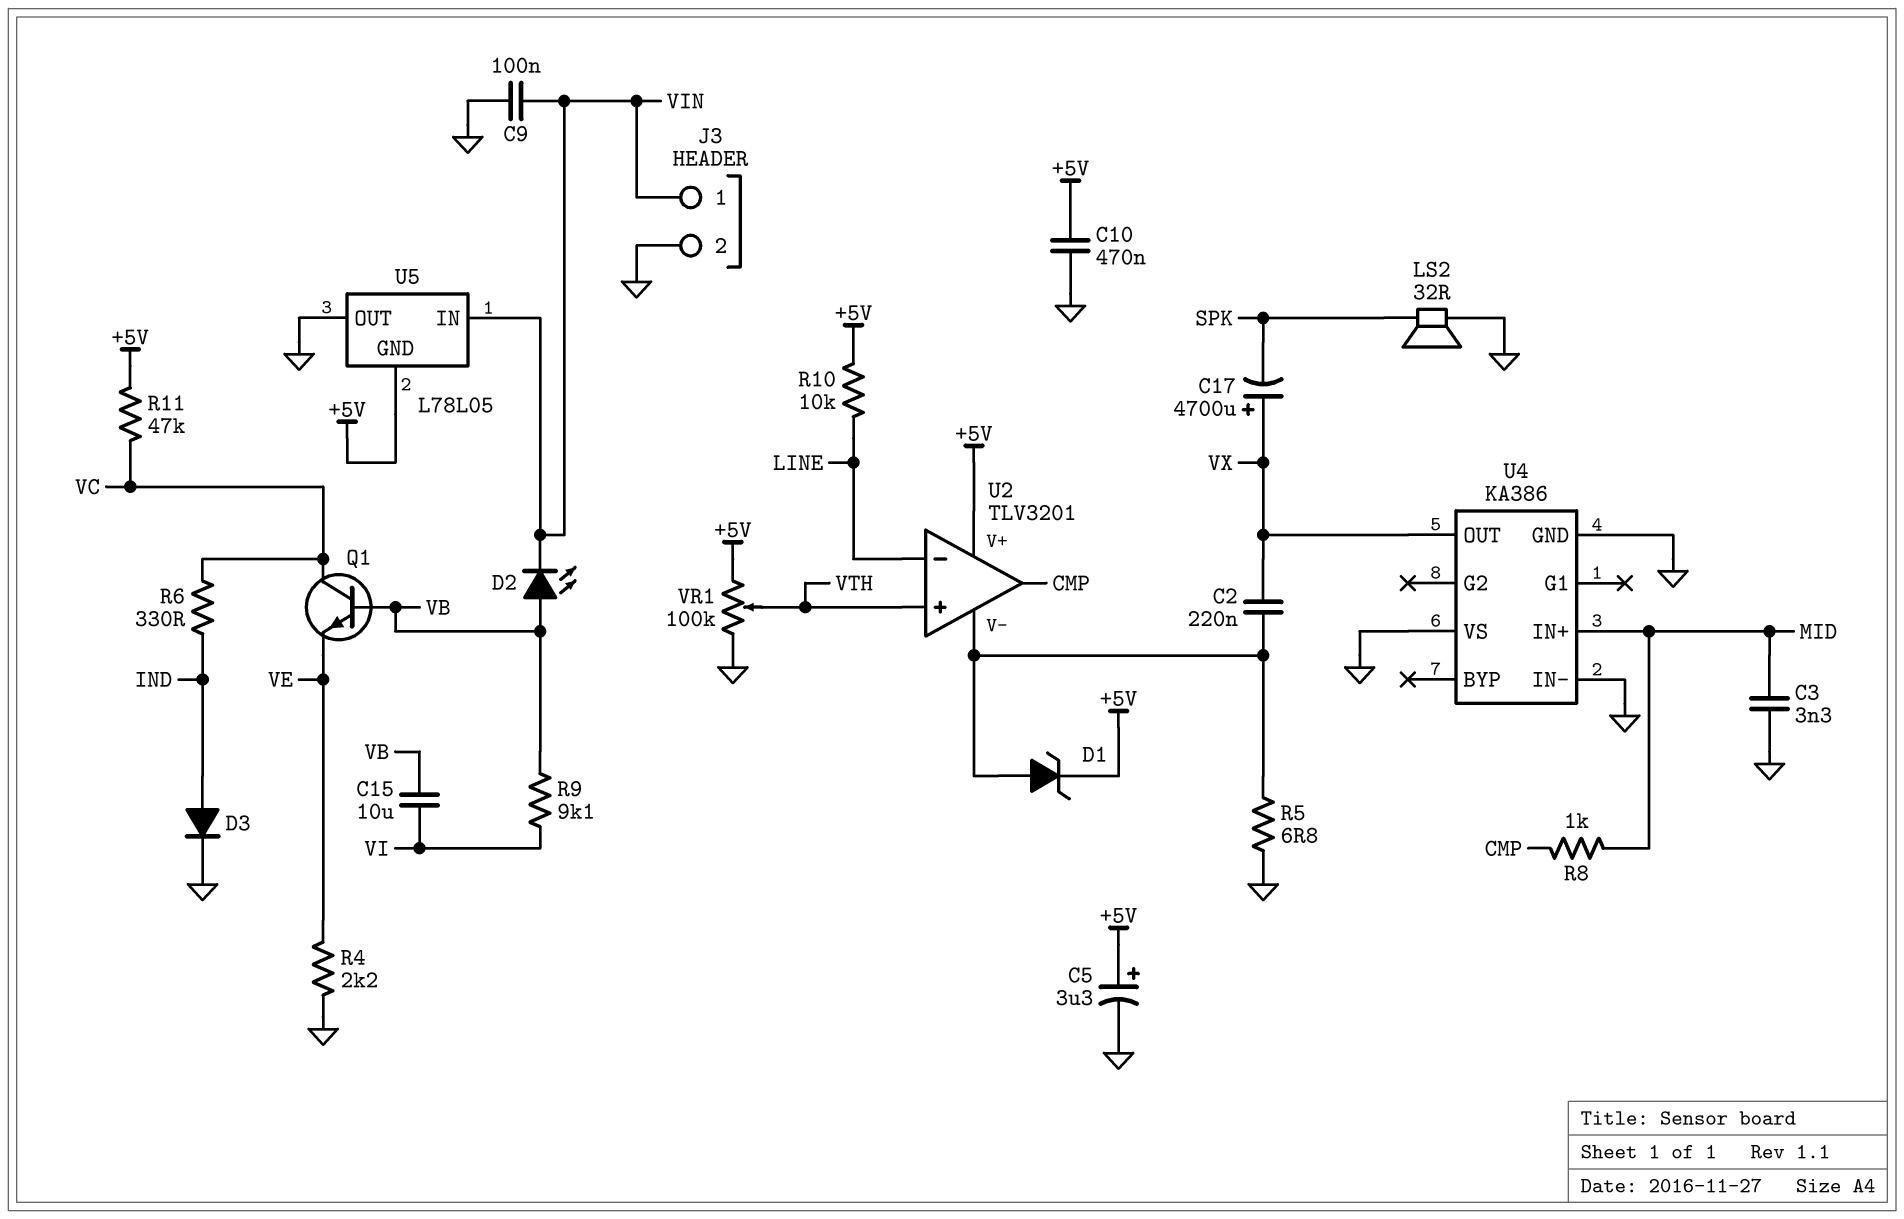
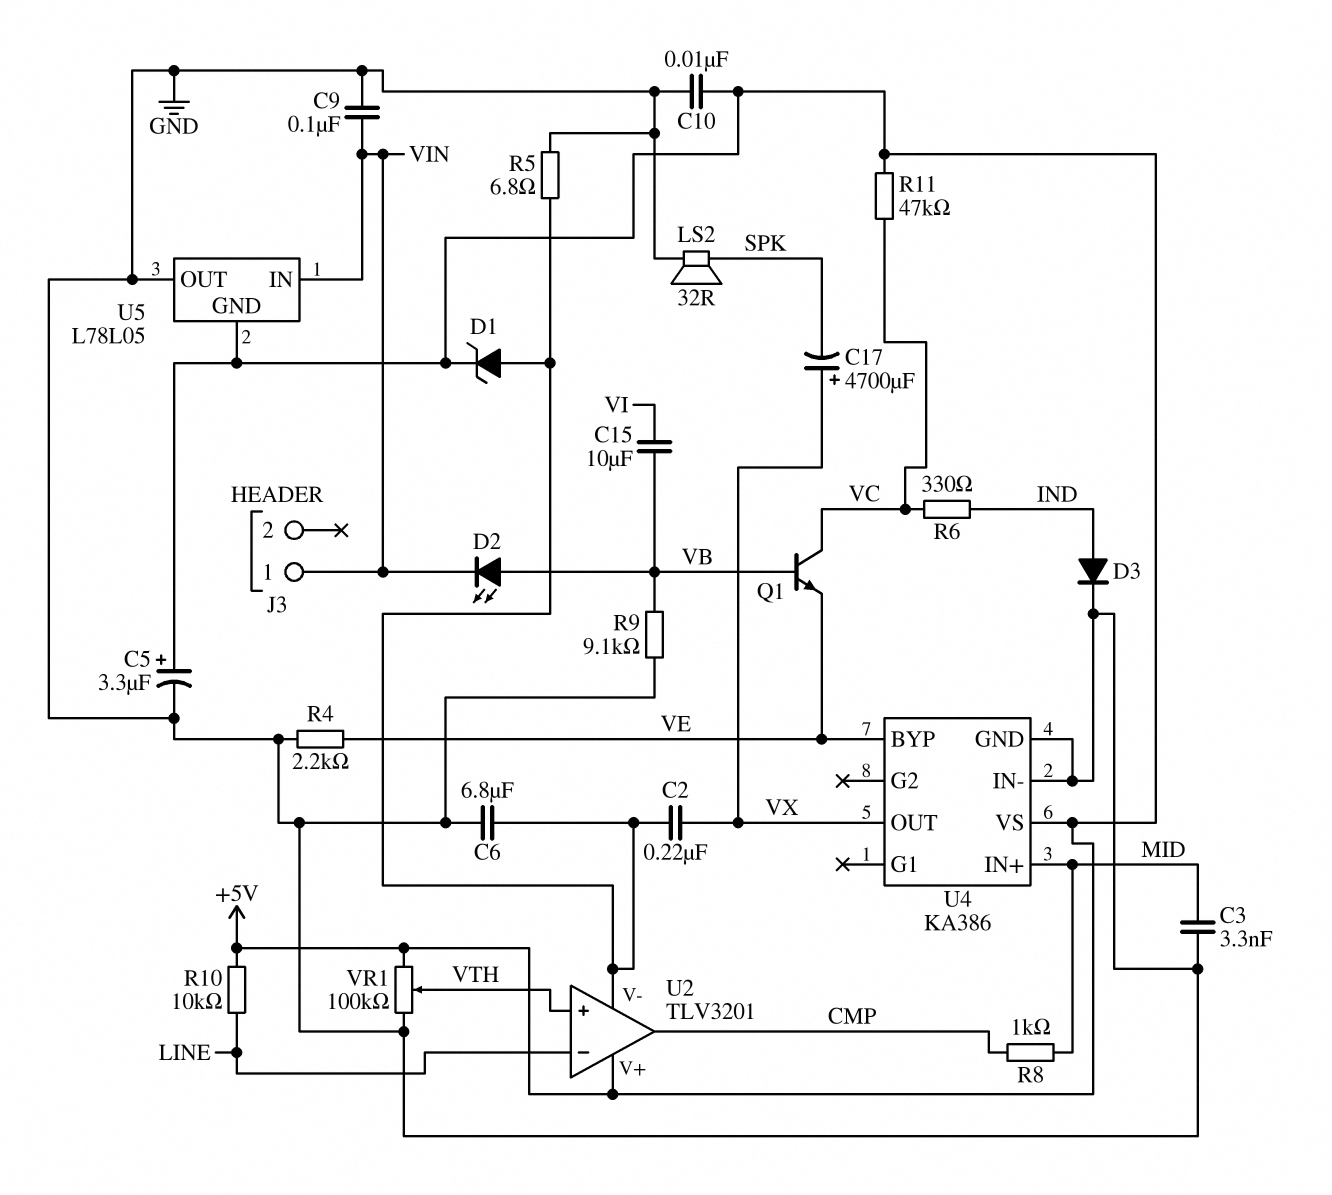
C6: none -> 6.8uF (GND, U2/V-)
C10: 470nF (+5V, GND) -> 10nF (+5V, GND)
J3 pin 2: GND -> none
R9: 9.1k (VB, VI) -> 9.1k (GND, VB)
U4 pin BYP: none -> VE
U4 pin VS: GND -> +5V

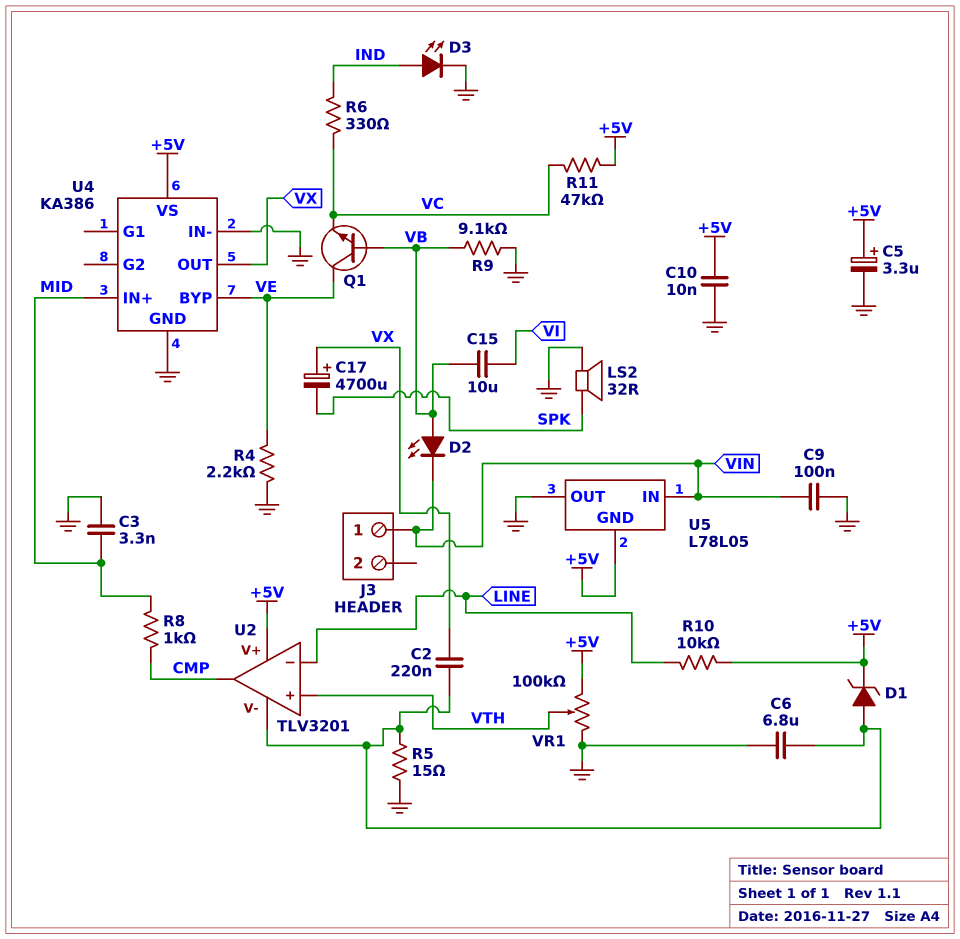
D3: diode (A IND, K GND) -> LED (A IND, K GND)
Q1: NPN (B VB, C VC, E VE) -> NPN (B VB, C VE, E VC)
R5: 6.8 (GND, U2/V-) -> 15 (GND, U2/V-)

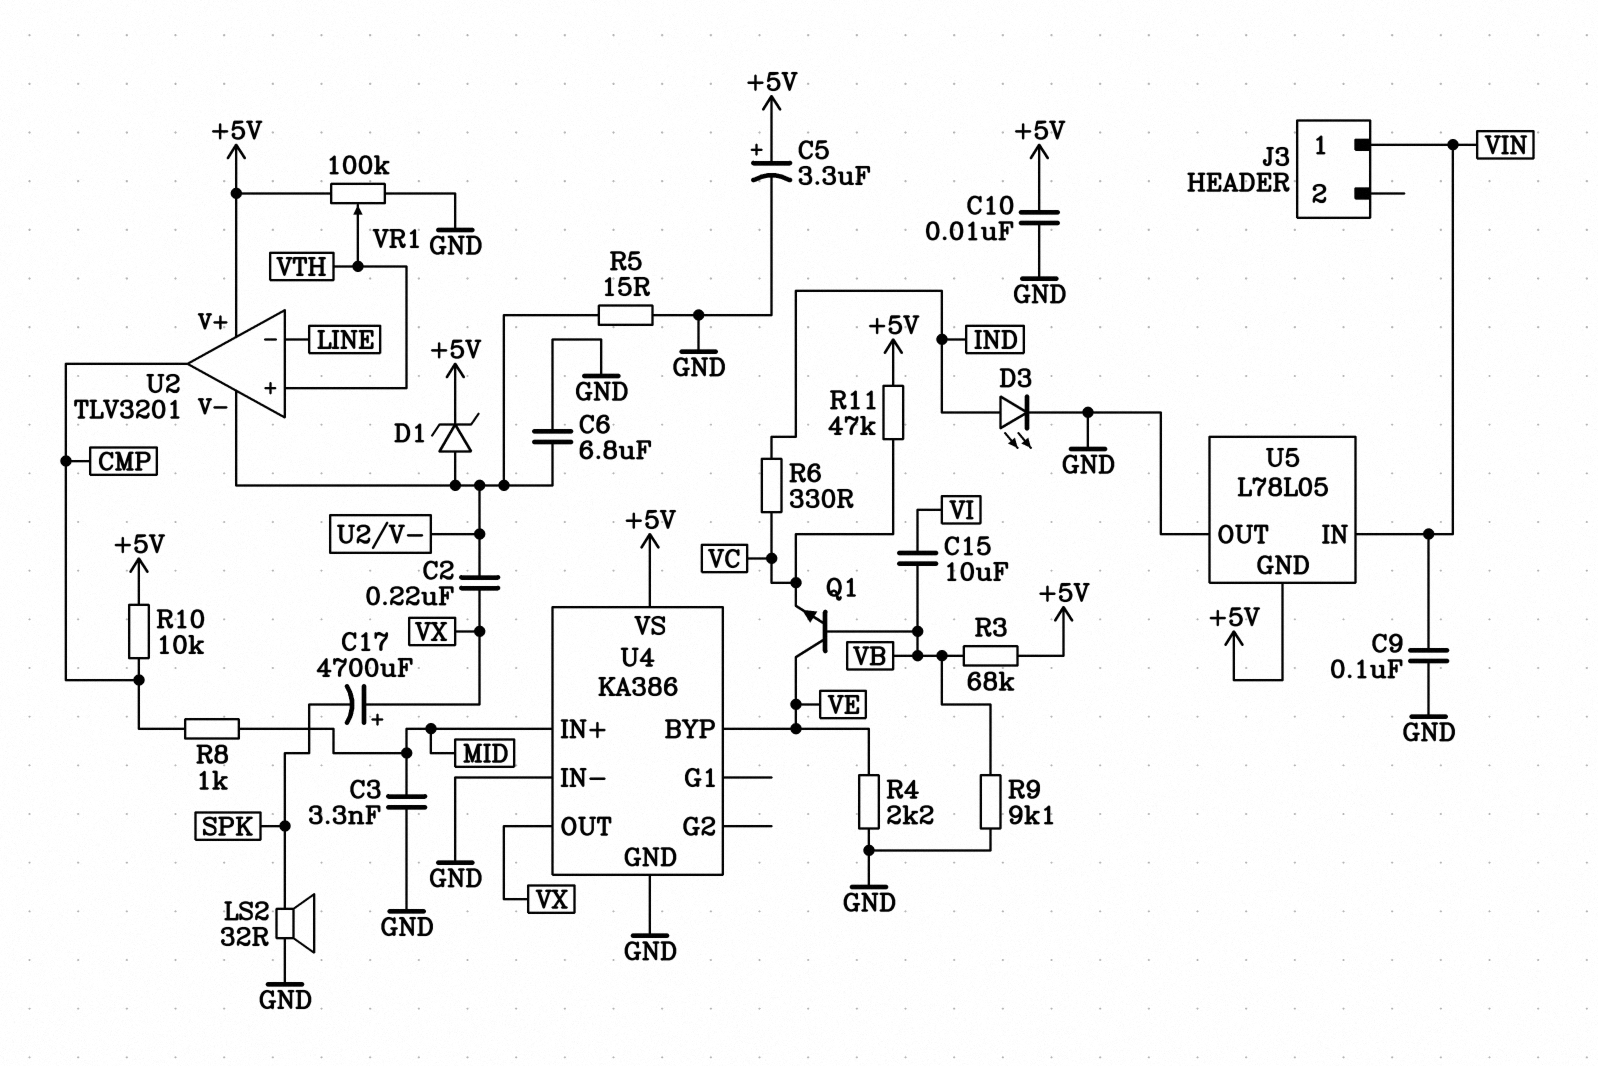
D2: LED (A VB, K VIN) -> none
R3: none -> 68k (+5V, VB)
R10: 10k (+5V, LINE) -> 10k (+5V, CMP)

